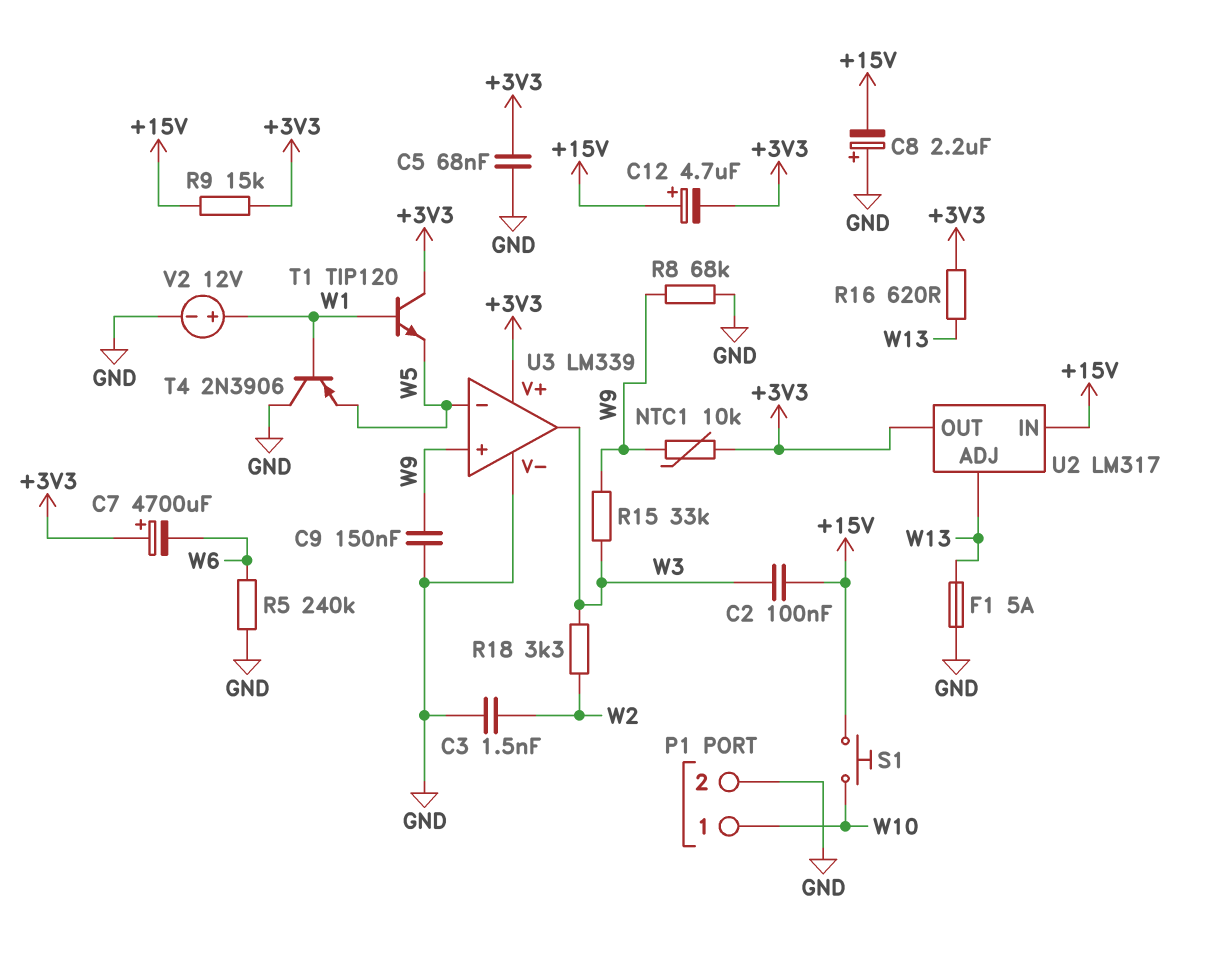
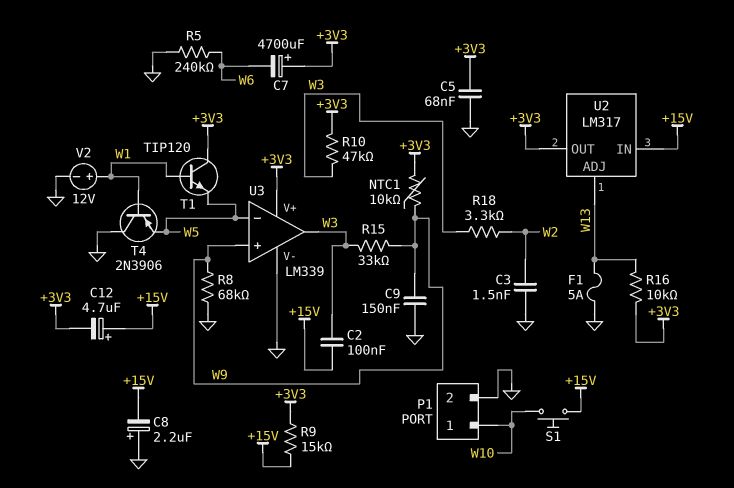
R10: none -> 47k (+3V3, W3)
R16: 620 (+3V3, W13) -> 10k (+3V3, W13)

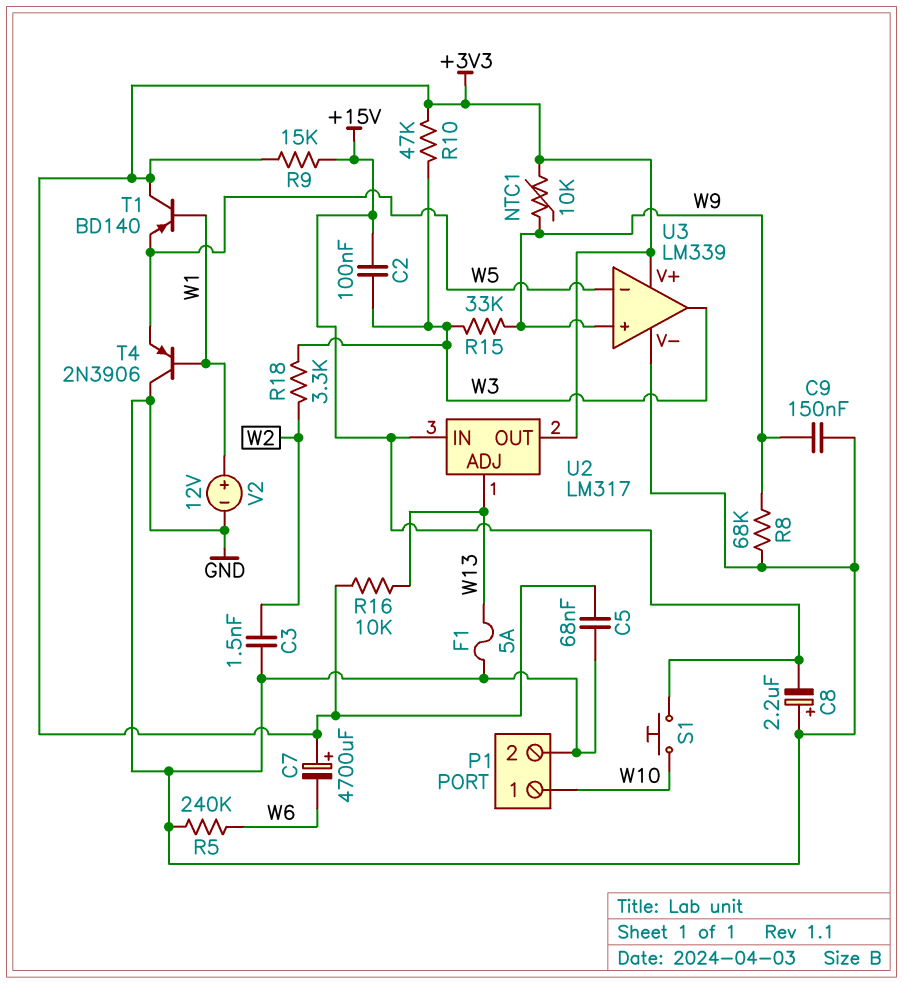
C12: 4.7uF (plus +15V, minus +3V3) -> none
T1: NPN TIP120 (B W1, C +3V3, E W5) -> PNP BD140 (B W1, C +3V3, E W5)

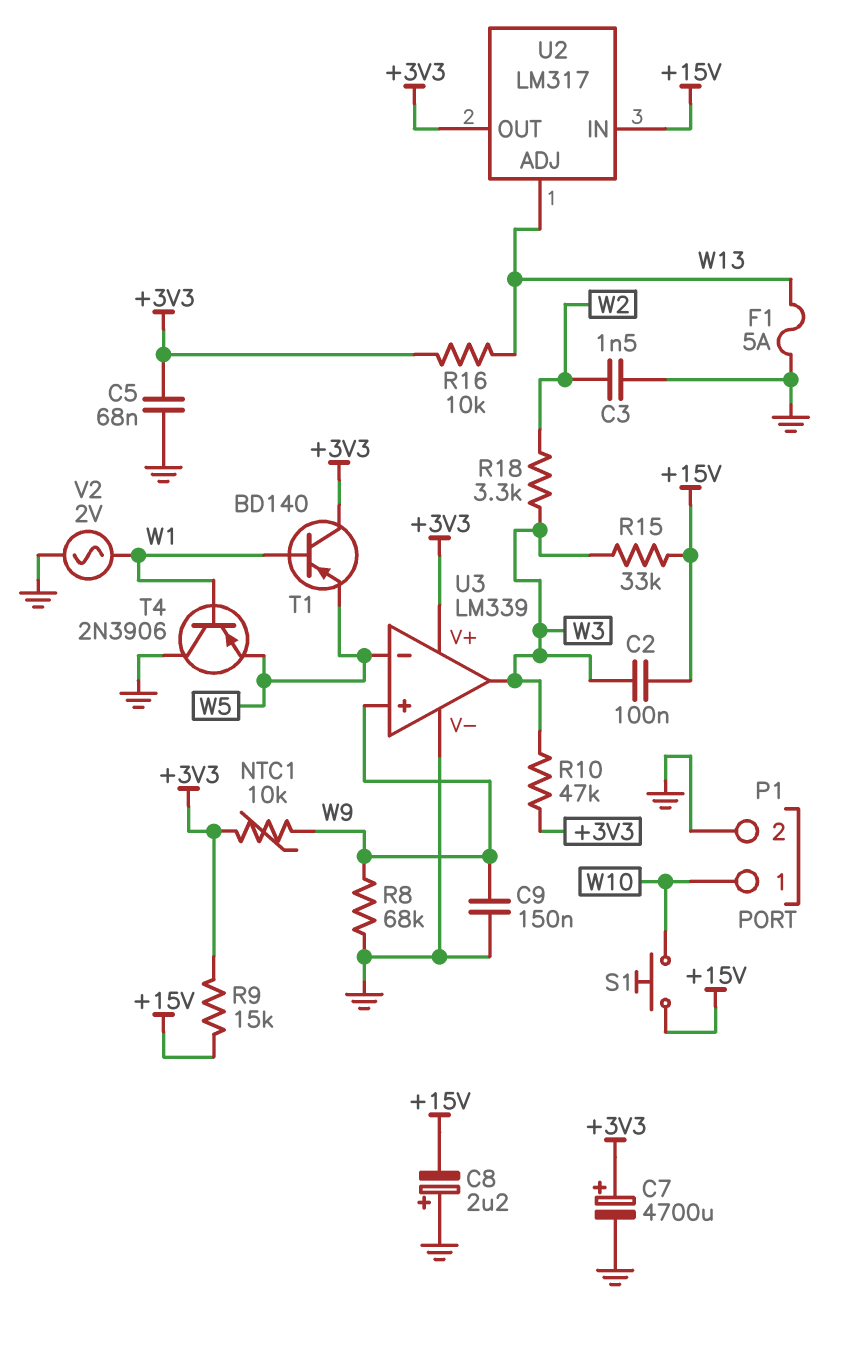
C7: 4700uF (plus +3V3, minus W6) -> 4700uF (plus +3V3, minus GND)
R5: 240k (GND, W6) -> none
R15: 33k (W3, W9) -> 33k (+15V, W3)
V2: 12V (plus W1, minus GND) -> AC 2V (GND, W1)

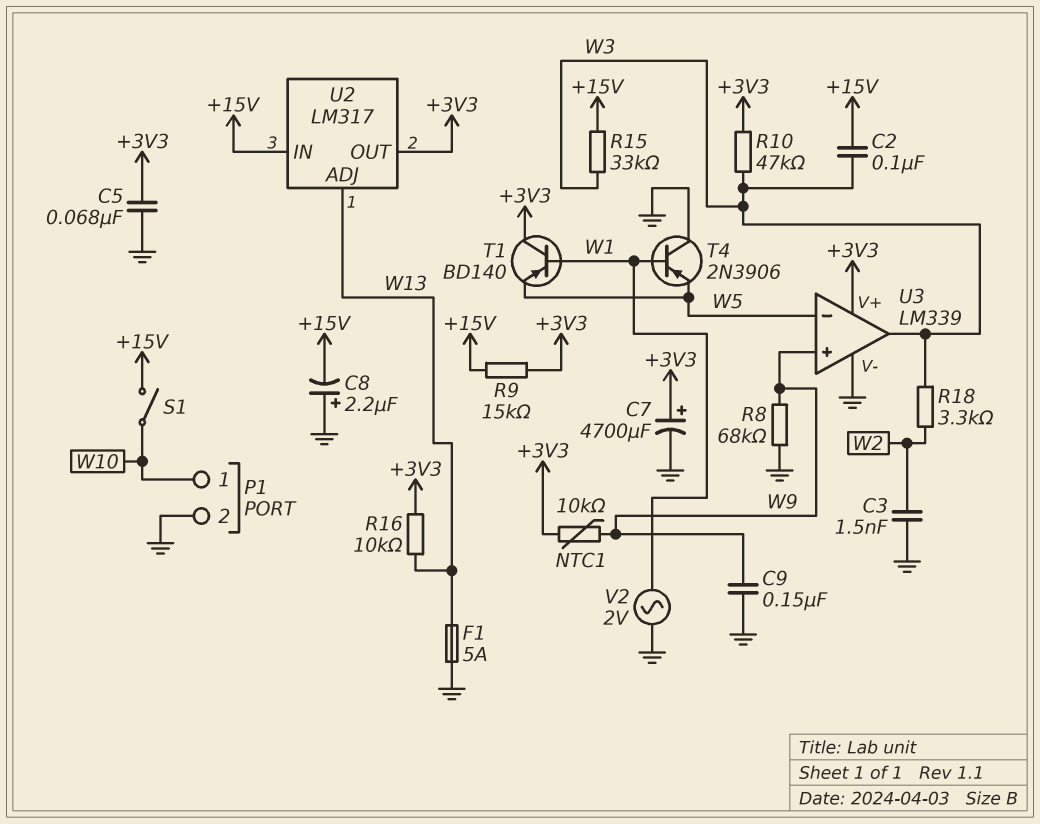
S1: button (+15V, W10) -> switch (+15V, W10)

